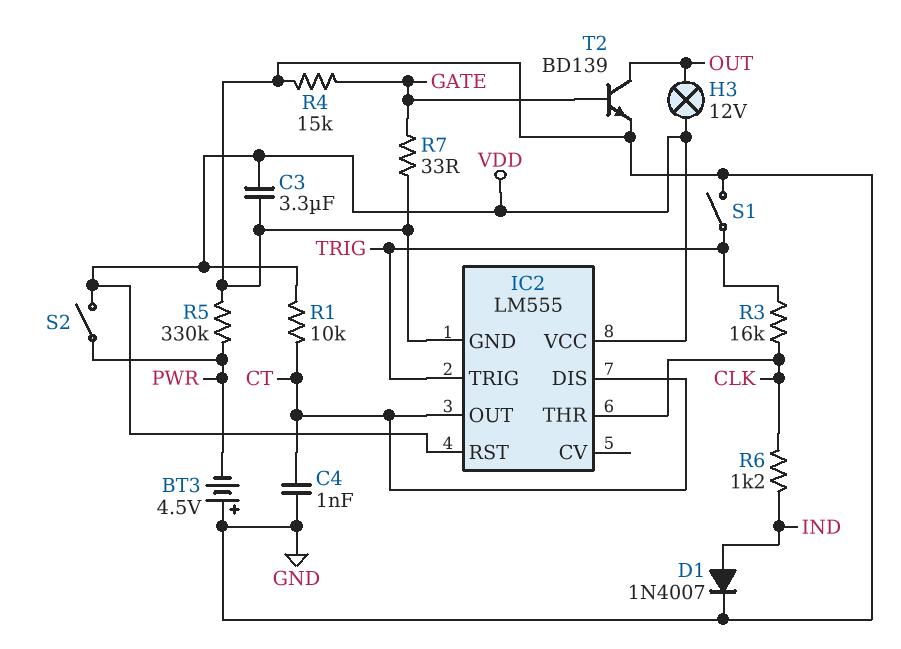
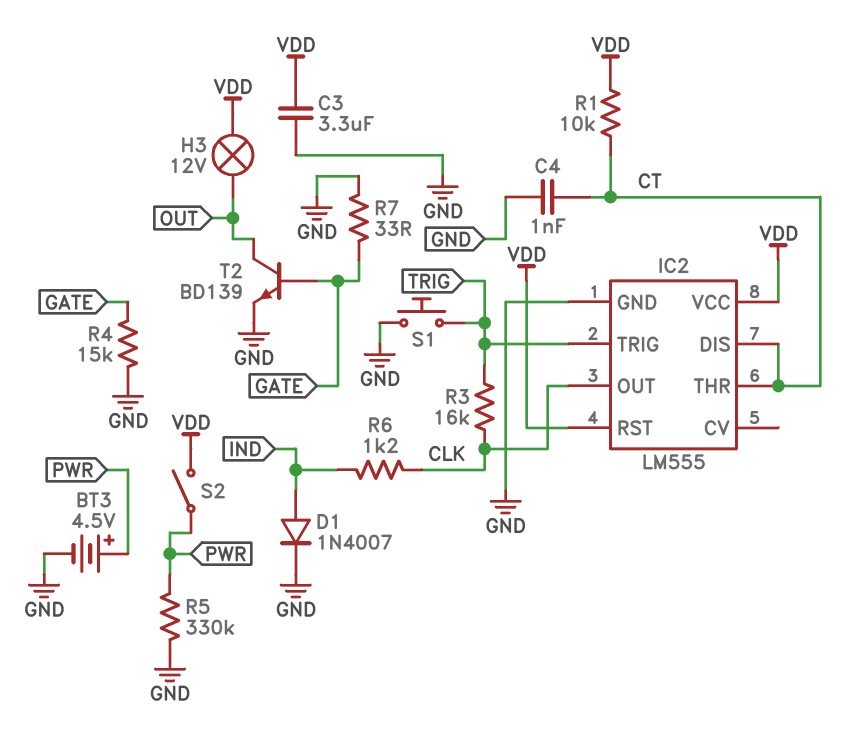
BT3: 4.5V (plus GND, minus PWR) -> 4.5V (plus PWR, minus GND)
IC2 pin OUT: CT -> CLK
IC2 pin THR: CLK -> CT
S1: switch (GND, TRIG) -> button (GND, TRIG)

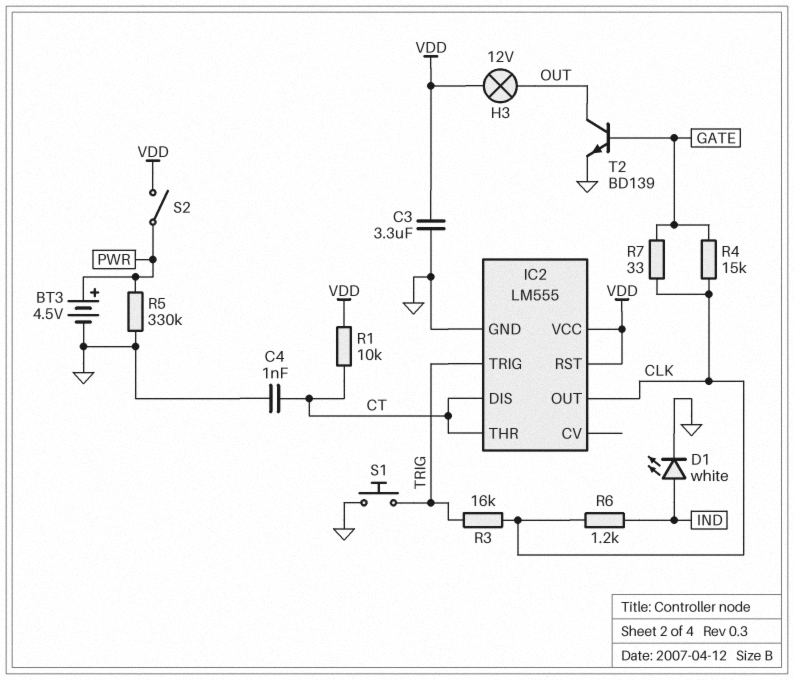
D1: diode 1N4007 (A IND, K GND) -> LED white (A IND, K GND)
R4: 15k (GATE, GND) -> 15k (CLK, GATE)
R7: 33 (GATE, GND) -> 33 (CLK, GATE)

